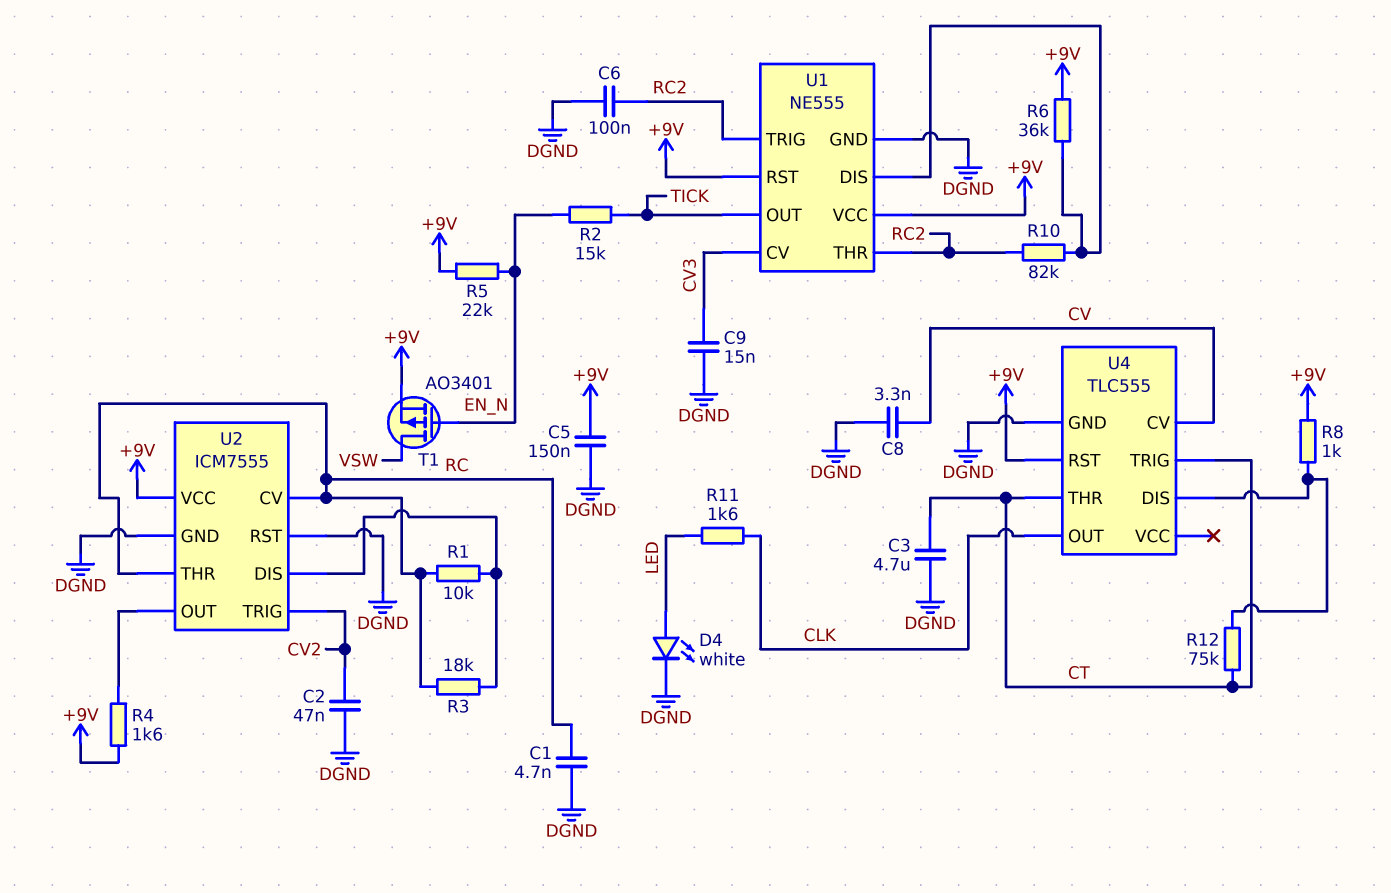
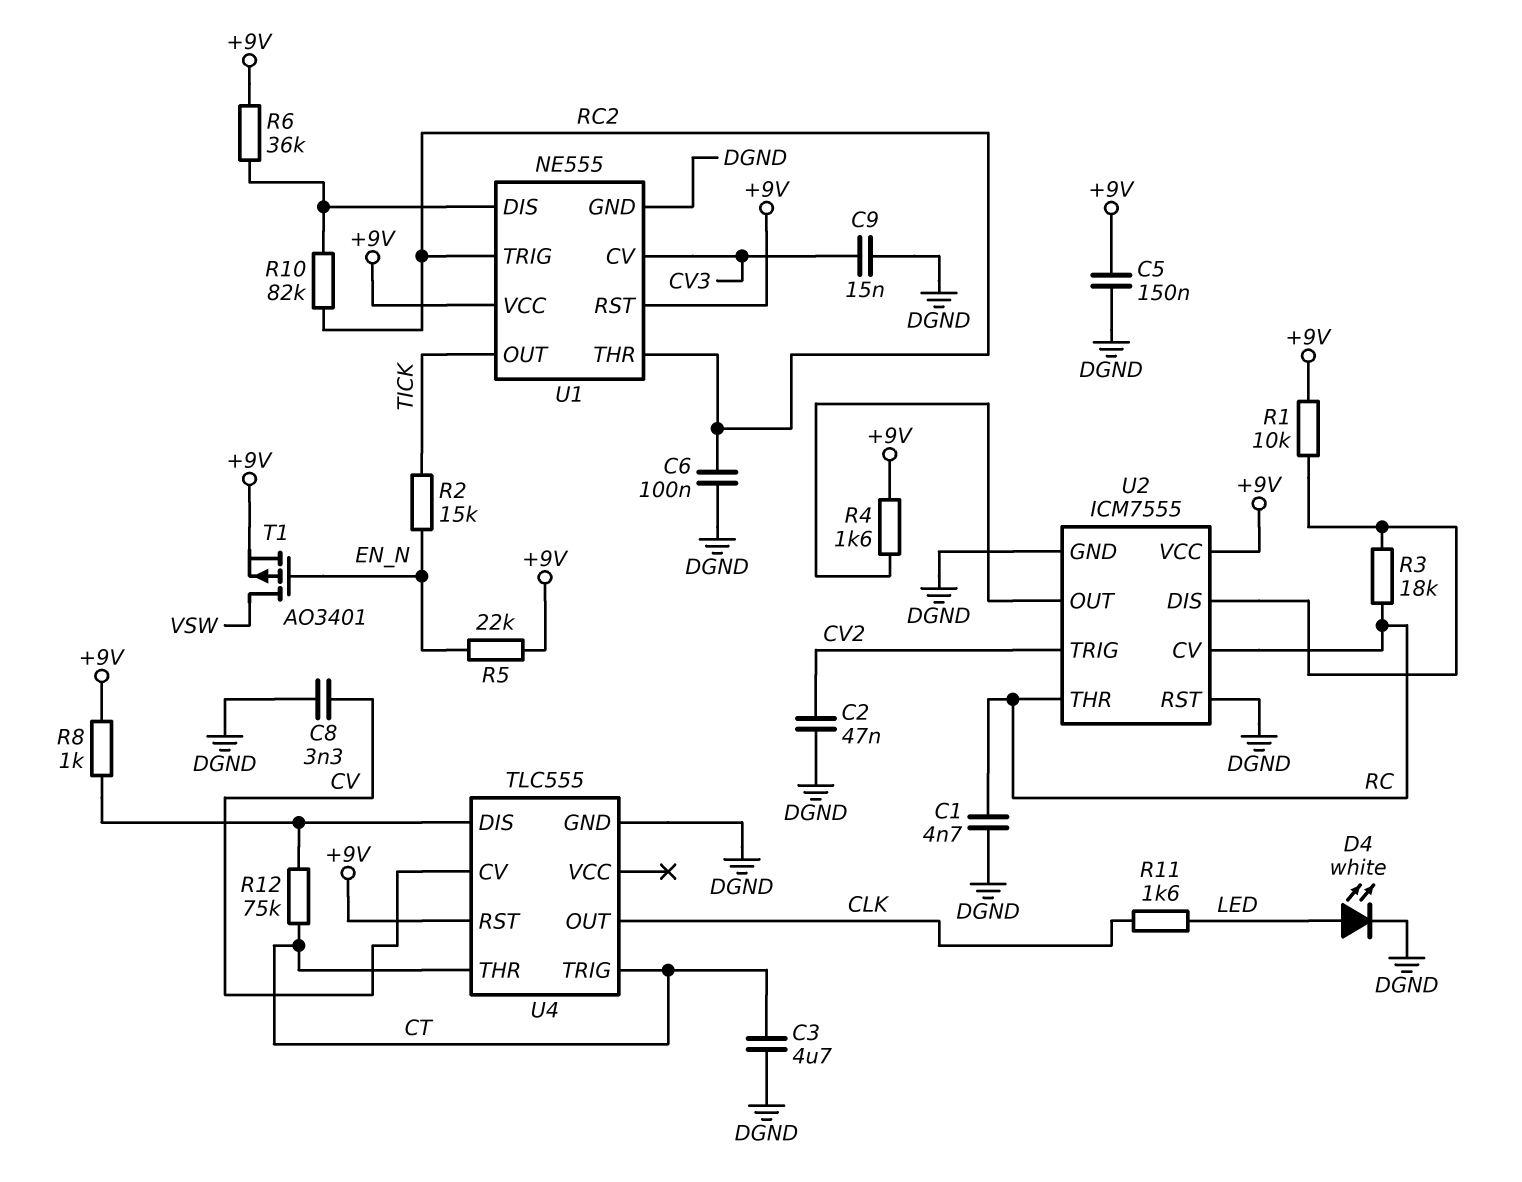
R1: 10k (RC, U2/DIS) -> 10k (+9V, U2/DIS)

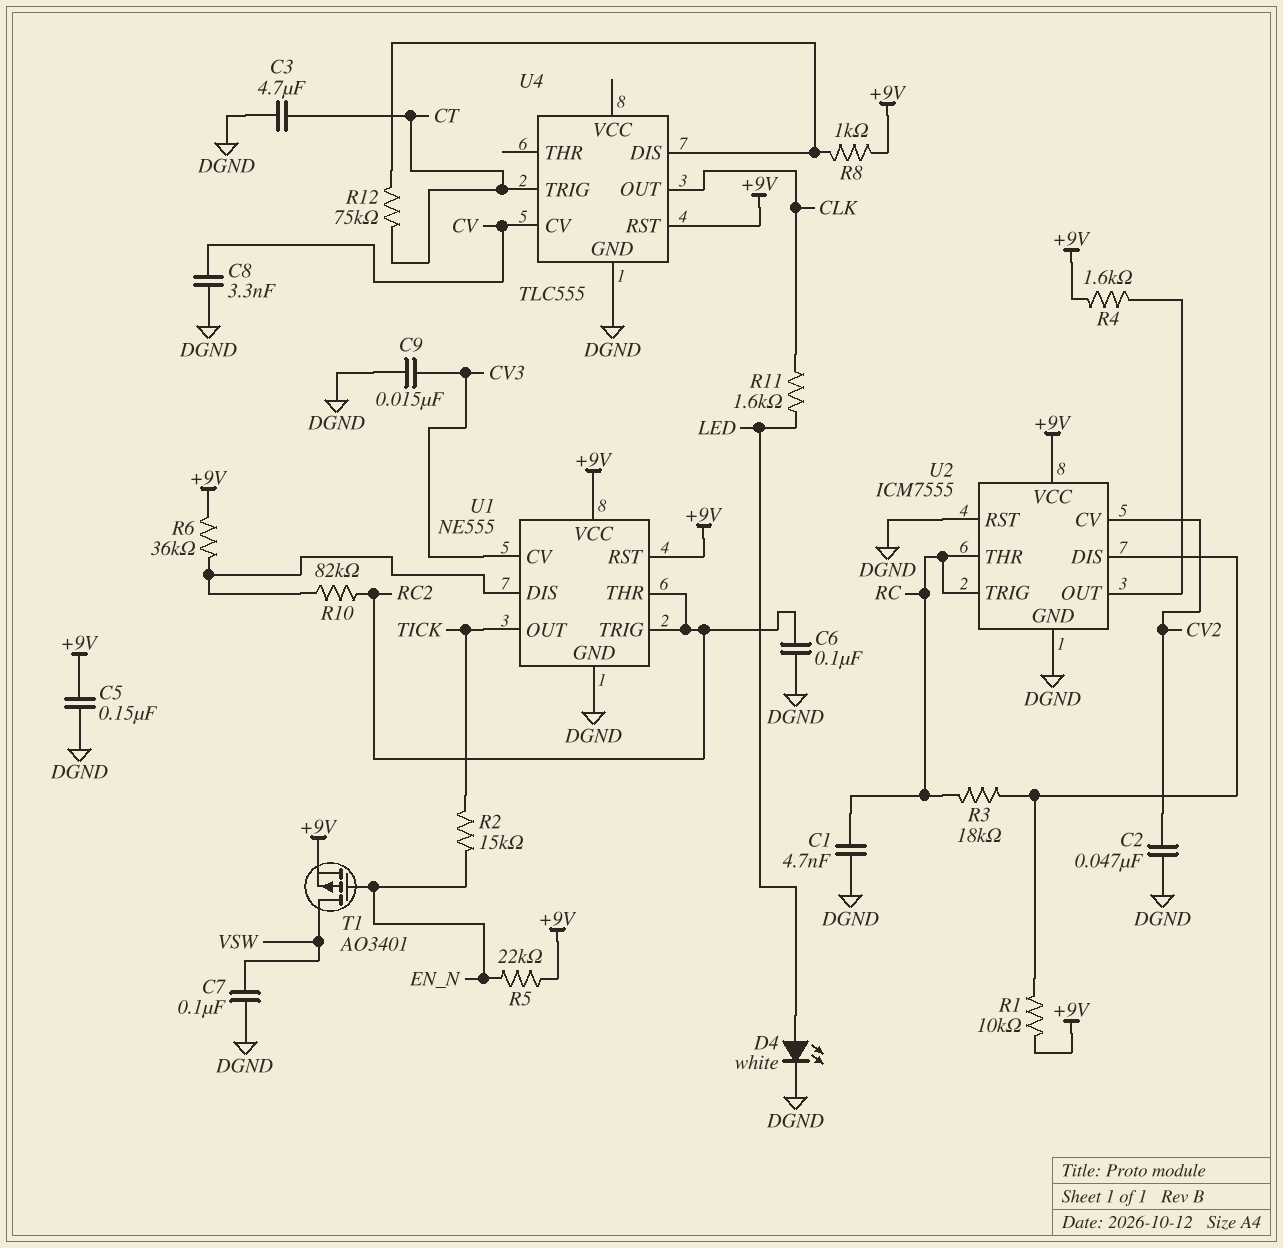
C7: none -> 100nF (DGND, VSW)
U2 pin CV: RC -> CV2
U2 pin TRIG: CV2 -> RC
U4 pin THR: CT -> none

